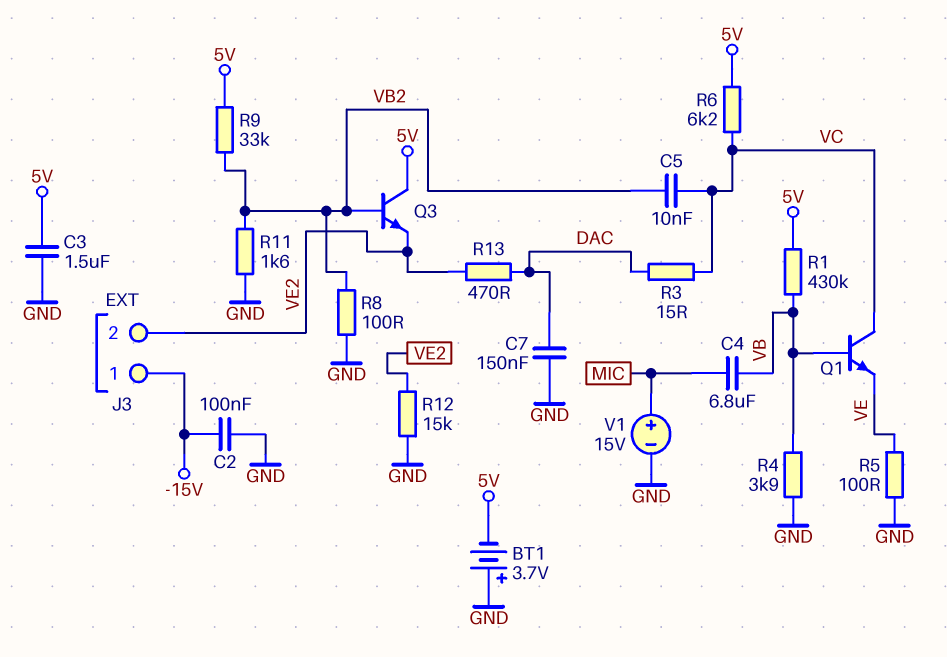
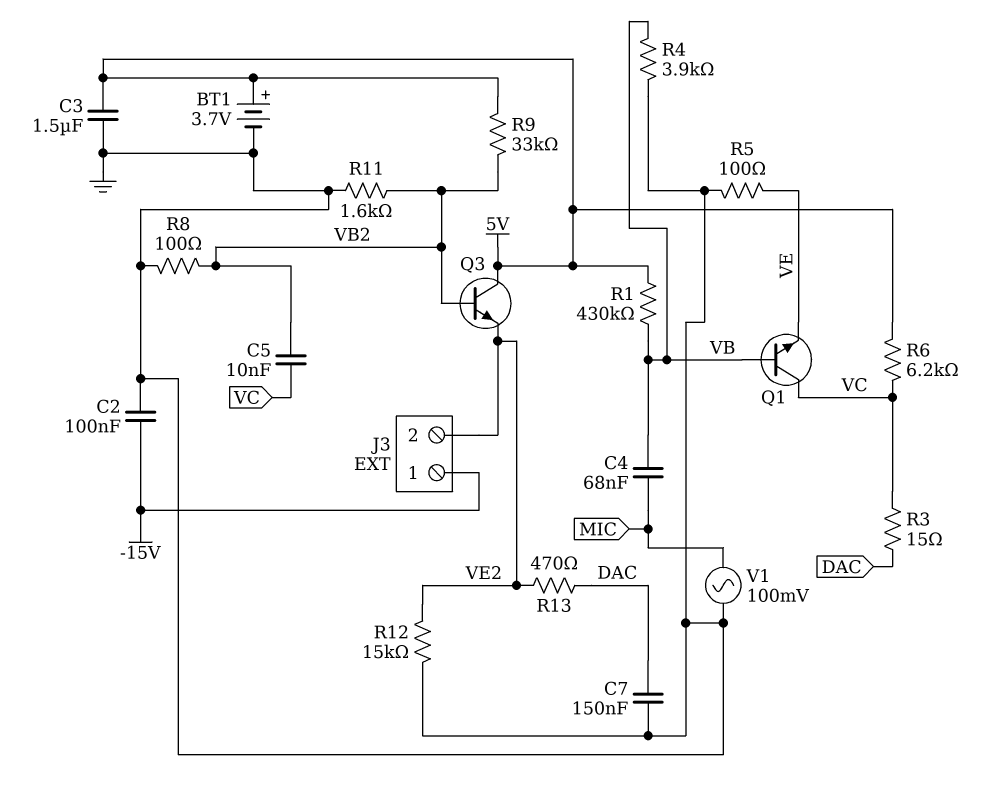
BT1: 3.7V (plus GND, minus 5V) -> 3.7V (plus 5V, minus GND)
C4: 6.8uF (MIC, VB) -> 68nF (MIC, VB)
V1: 15V (plus MIC, minus GND) -> AC 100mV (GND, MIC)

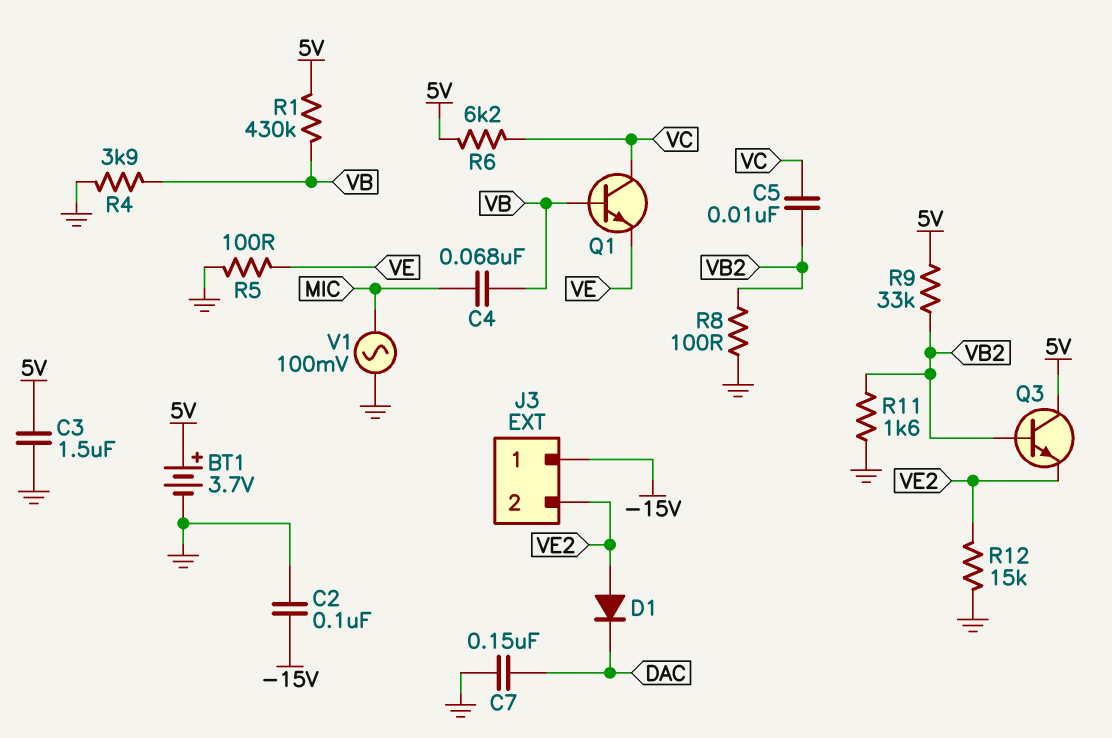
D1: none -> diode (A VE2, K DAC)
R3: 15 (DAC, VC) -> none
R13: 470 (DAC, VE2) -> none

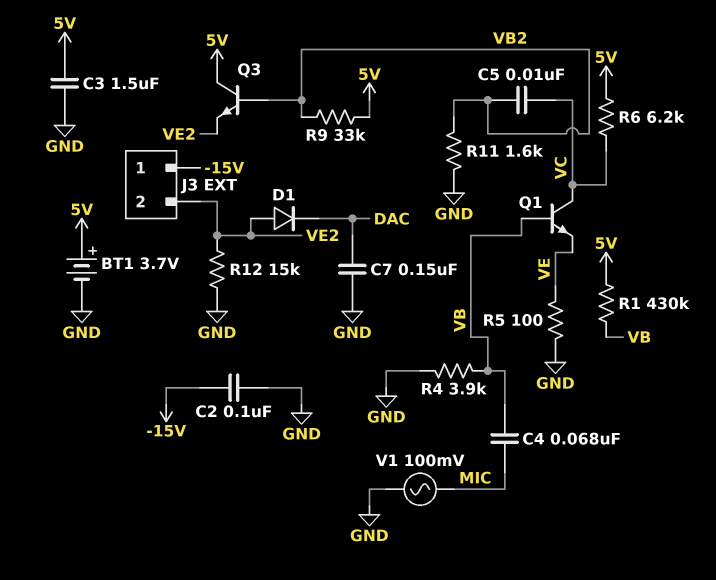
R8: 100 (GND, VB2) -> none

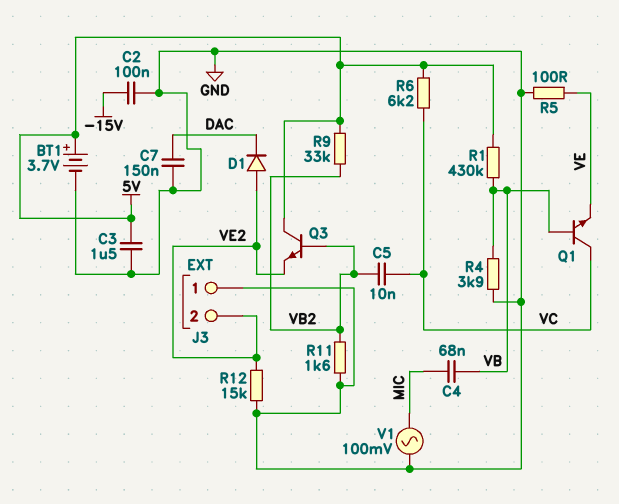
J3 pin 1: -15V -> GND

